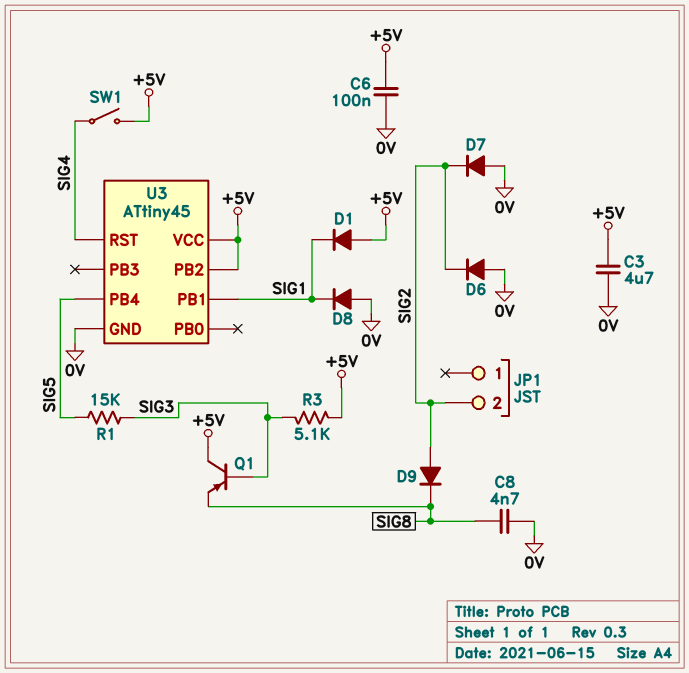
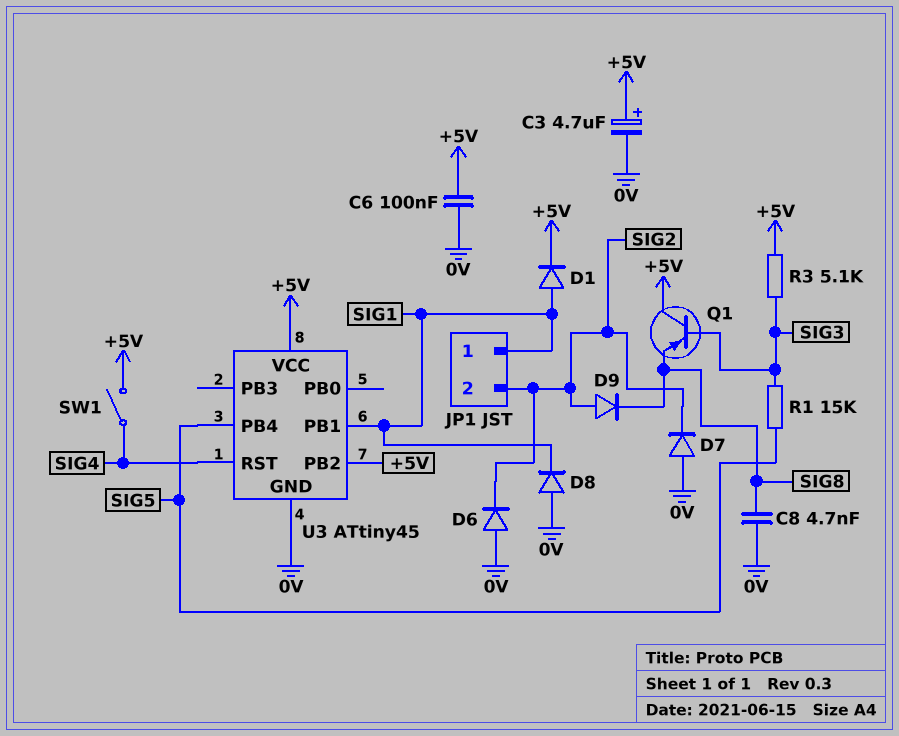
C3: 4.7uF (+5V, 0V) -> 4.7uF (plus +5V, minus 0V)
D1: diode (A +5V, K SIG1) -> diode (A SIG1, K +5V)
JP1 pin 1: none -> SIG1

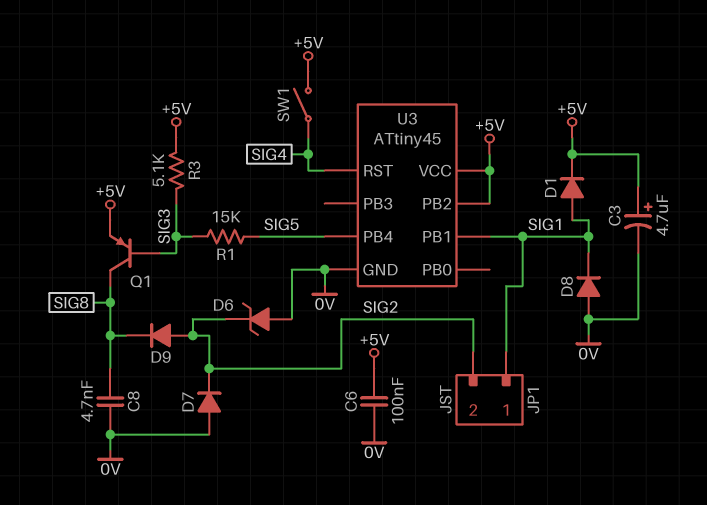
D6: diode (A 0V, K SIG2) -> zener (A 0V, K SIG2)
Q1: PNP (B SIG3, C +5V, E SIG8) -> PNP (B SIG3, C SIG8, E +5V)

